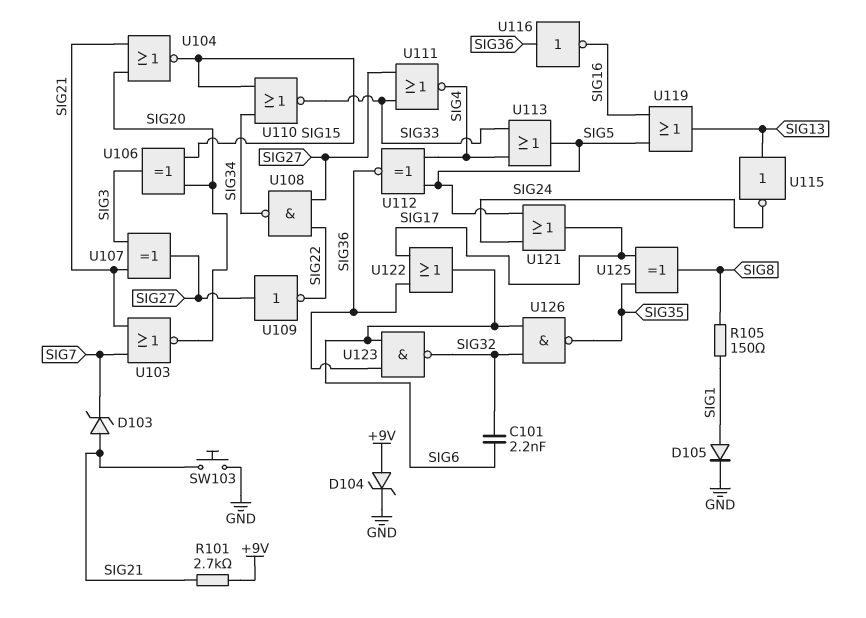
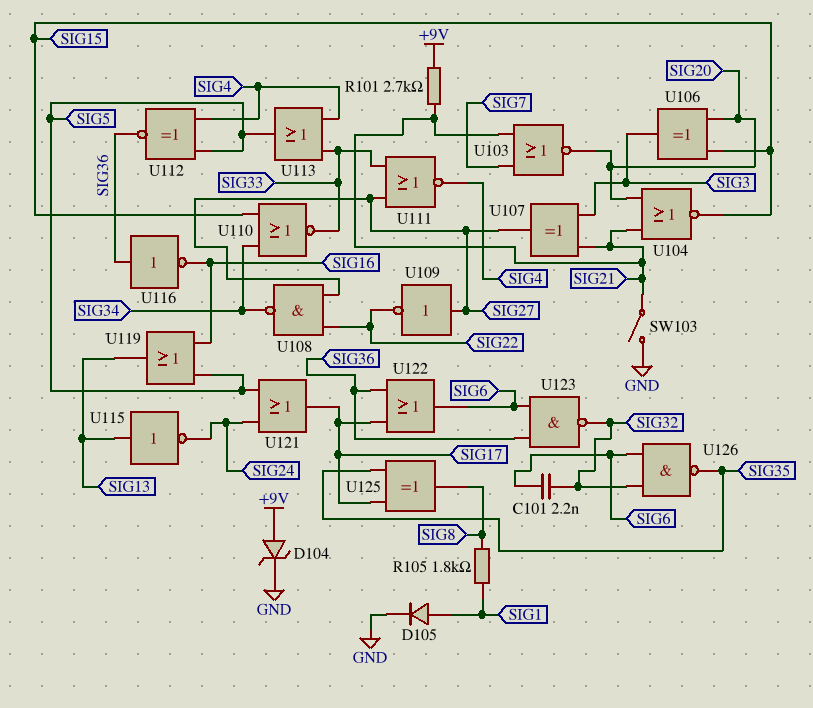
D103: zener (A SIG21, K SIG7) -> none
R105: 150 (SIG1, SIG8) -> 1.8k (SIG1, SIG8)
SW103: button (GND, SIG21) -> switch (GND, SIG21)

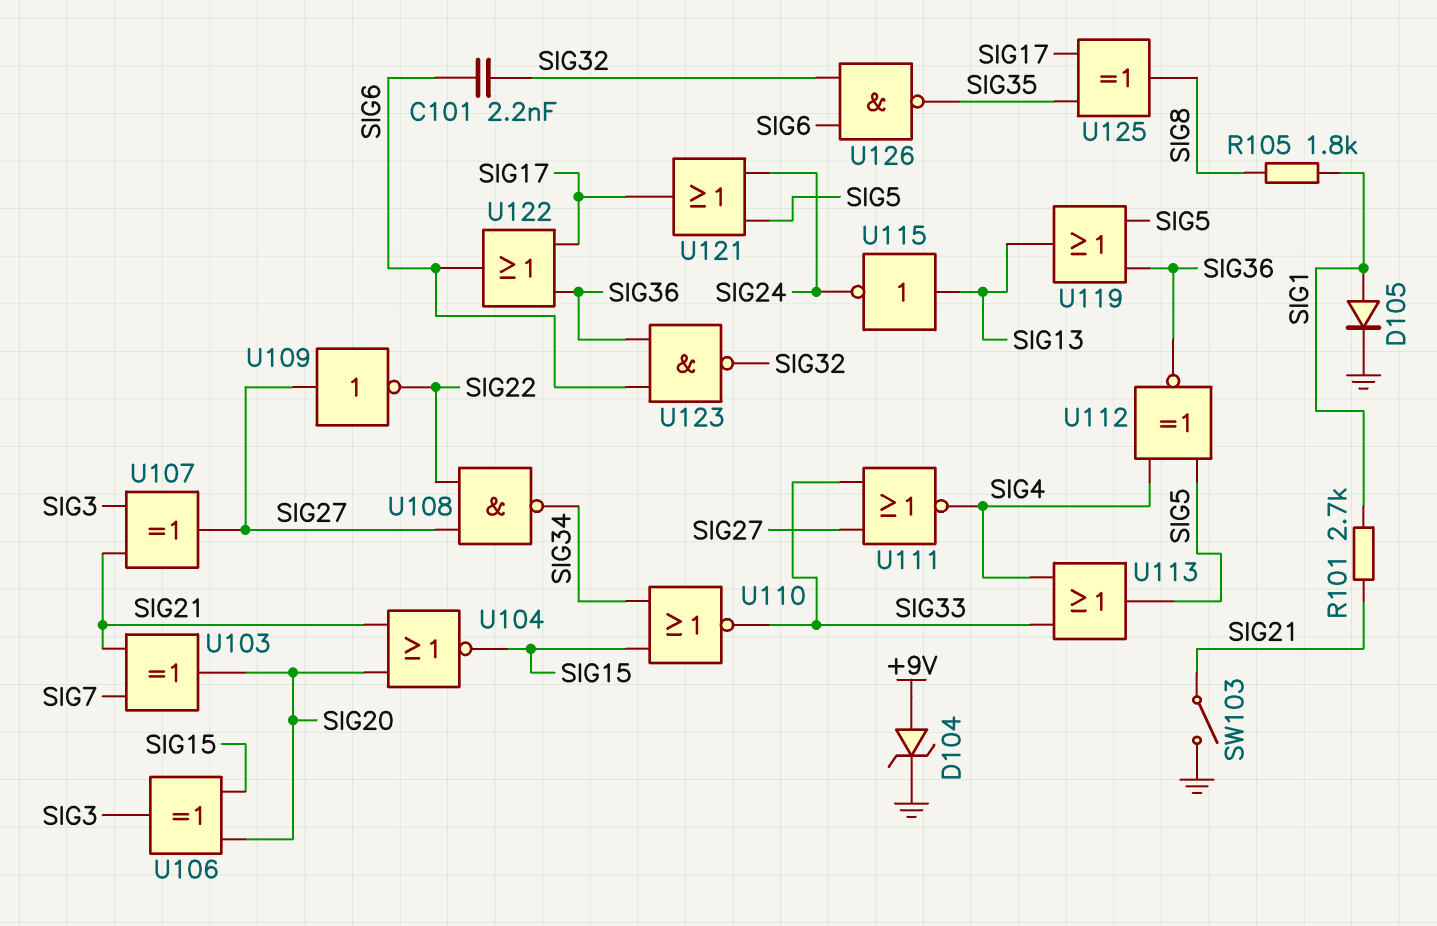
R101: 2.7k (+9V, SIG21) -> 2.7k (SIG1, SIG21)
U103: NOR (in SIG7, in SIG21, out SIG20) -> XOR (in SIG7, in SIG21, out SIG20)
U116: NOT (in SIG36, out SIG16) -> none
U119: OR (in SIG5, in SIG16, out SIG13) -> OR (in SIG5, in SIG36, out SIG13)

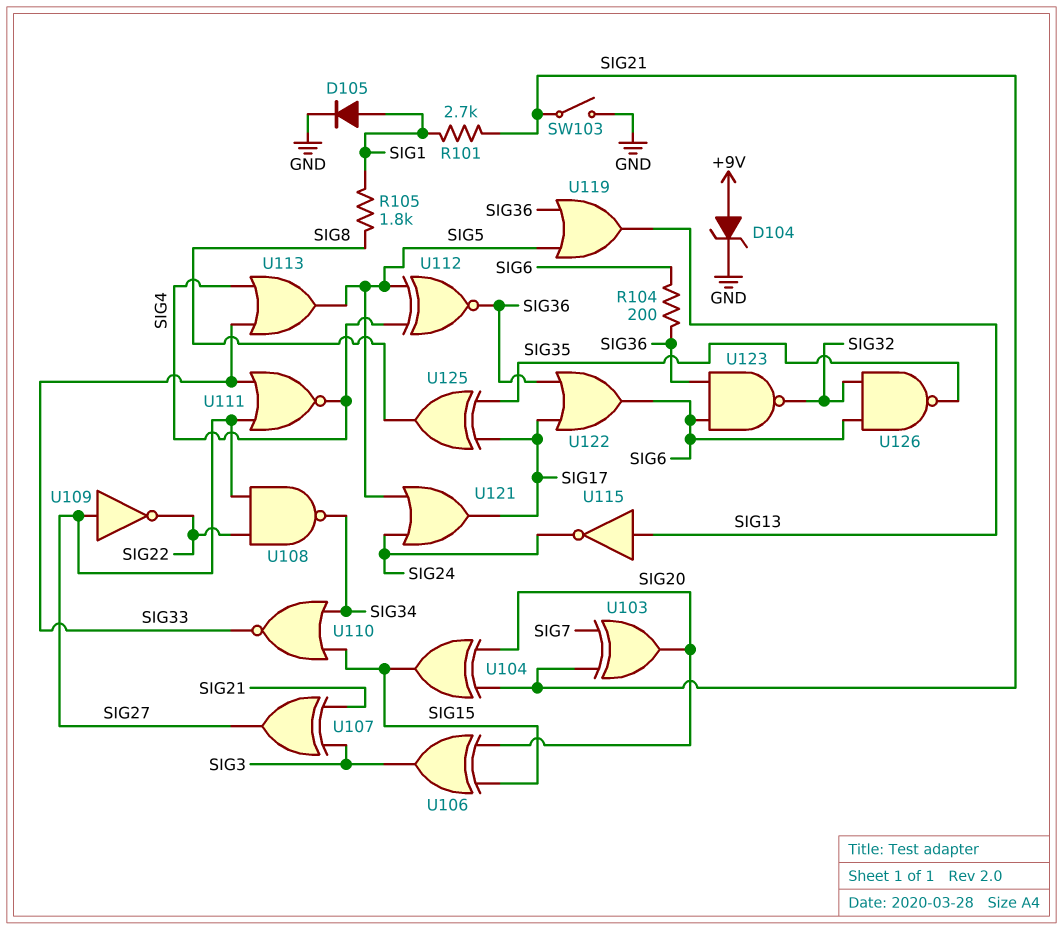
C101: 2.2nF (SIG6, SIG32) -> none
R104: none -> 200 (SIG6, SIG36)
U104: NOR (in SIG20, in SIG21, out SIG15) -> XOR (in SIG20, in SIG21, out SIG15)

